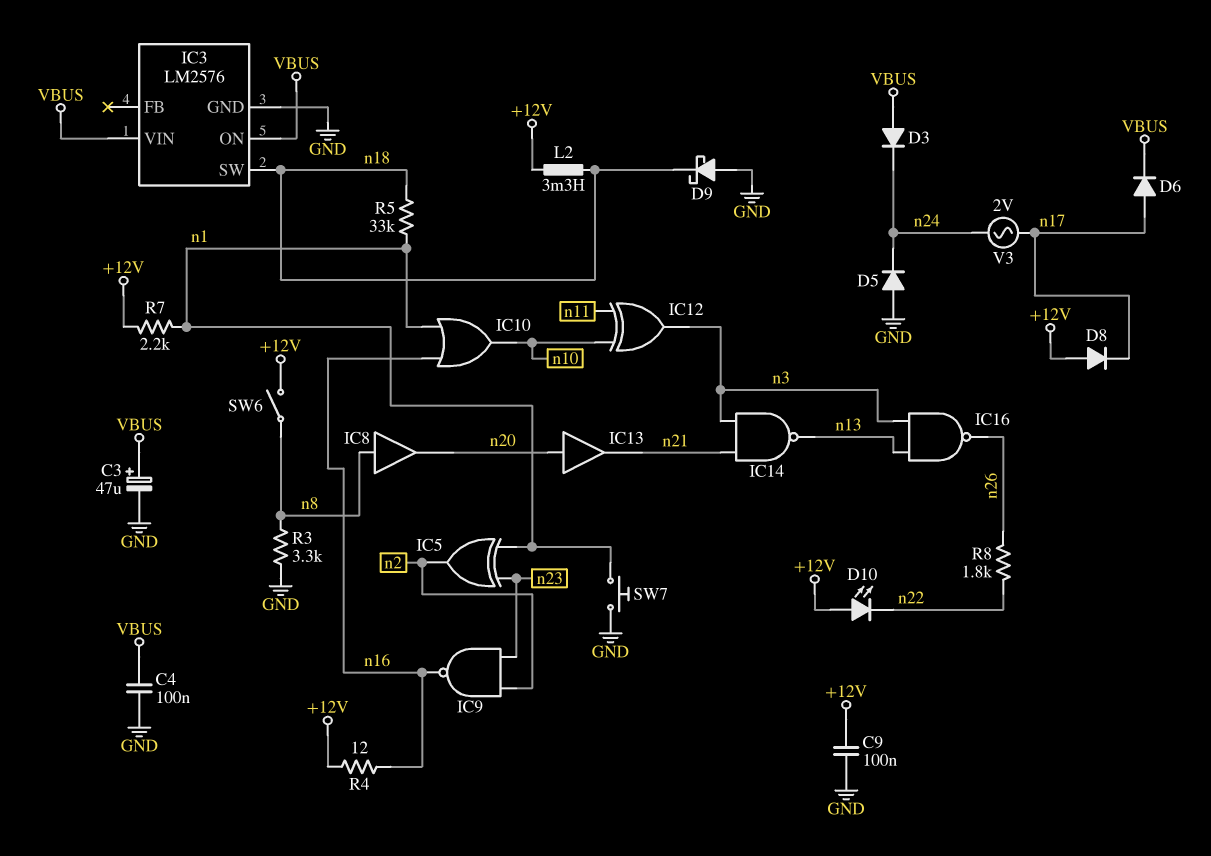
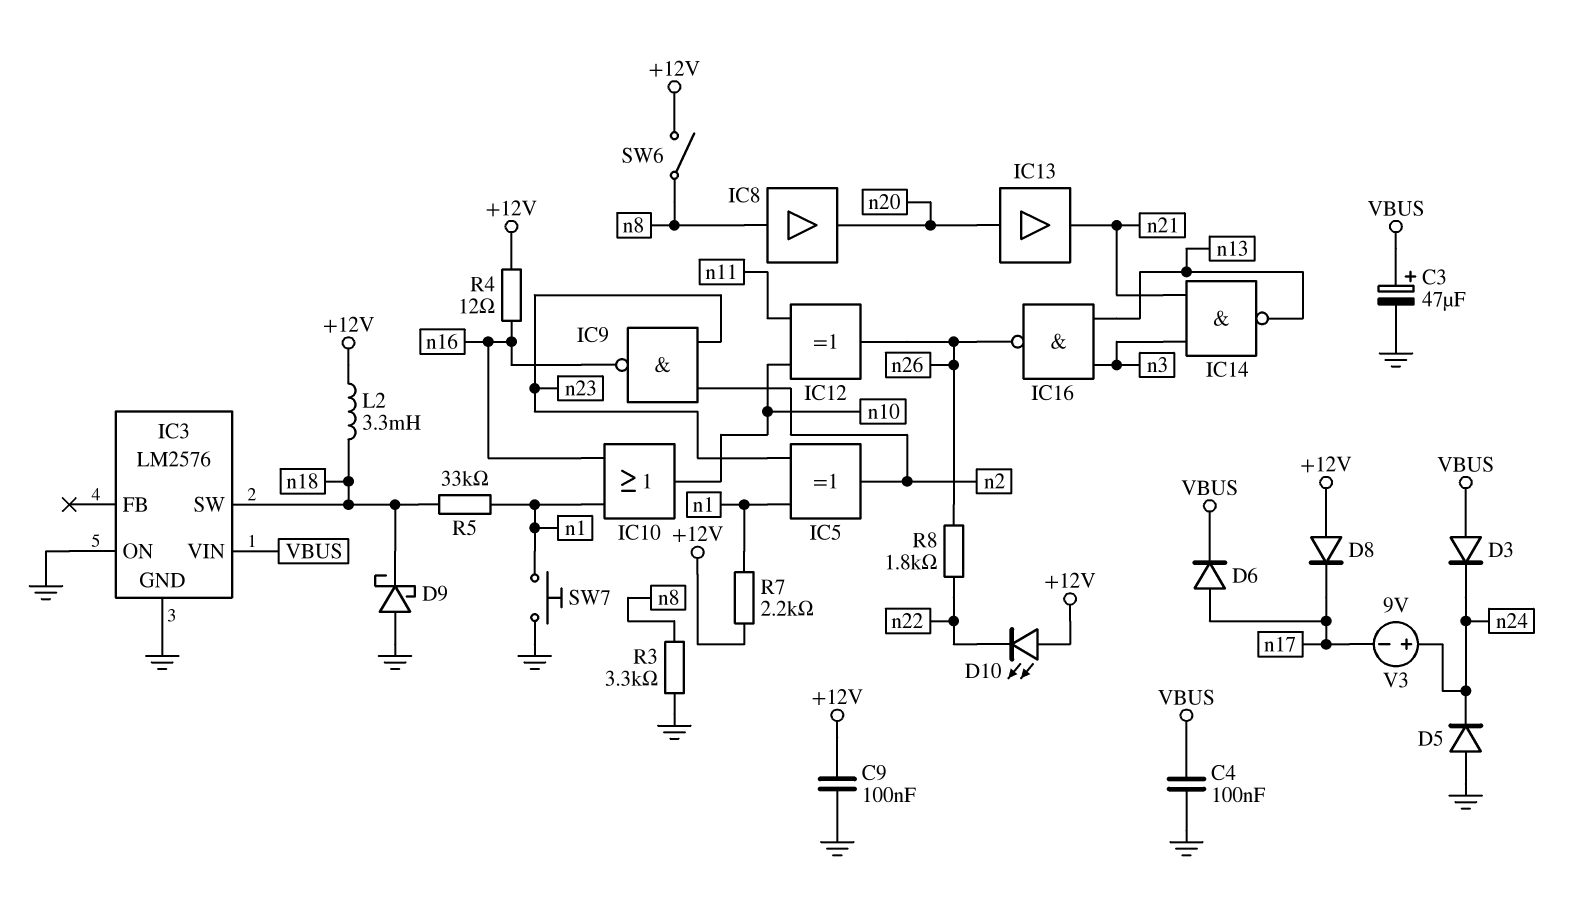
IC3 pin ON: VBUS -> GND
IC12: XOR (in n10, in n11, out n3) -> XOR (in n10, in n11, out n26)
V3: AC 2V (n17, n24) -> 9V (plus n24, minus n17)

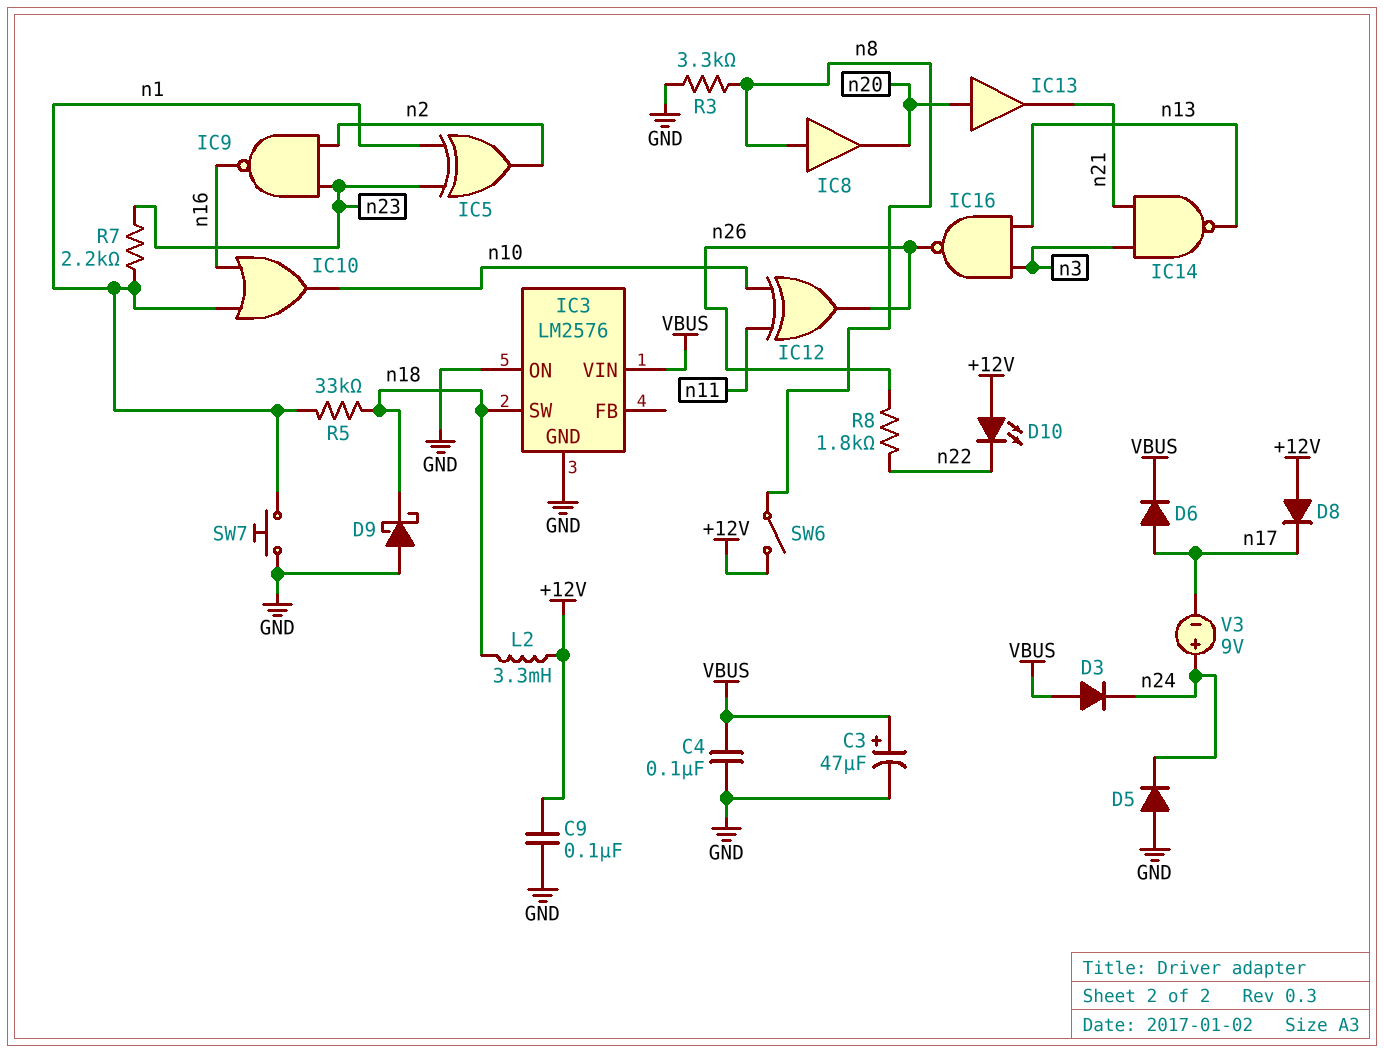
R4: 12 (+12V, n16) -> none
R7: 2.2k (+12V, n1) -> 2.2k (n1, n23)

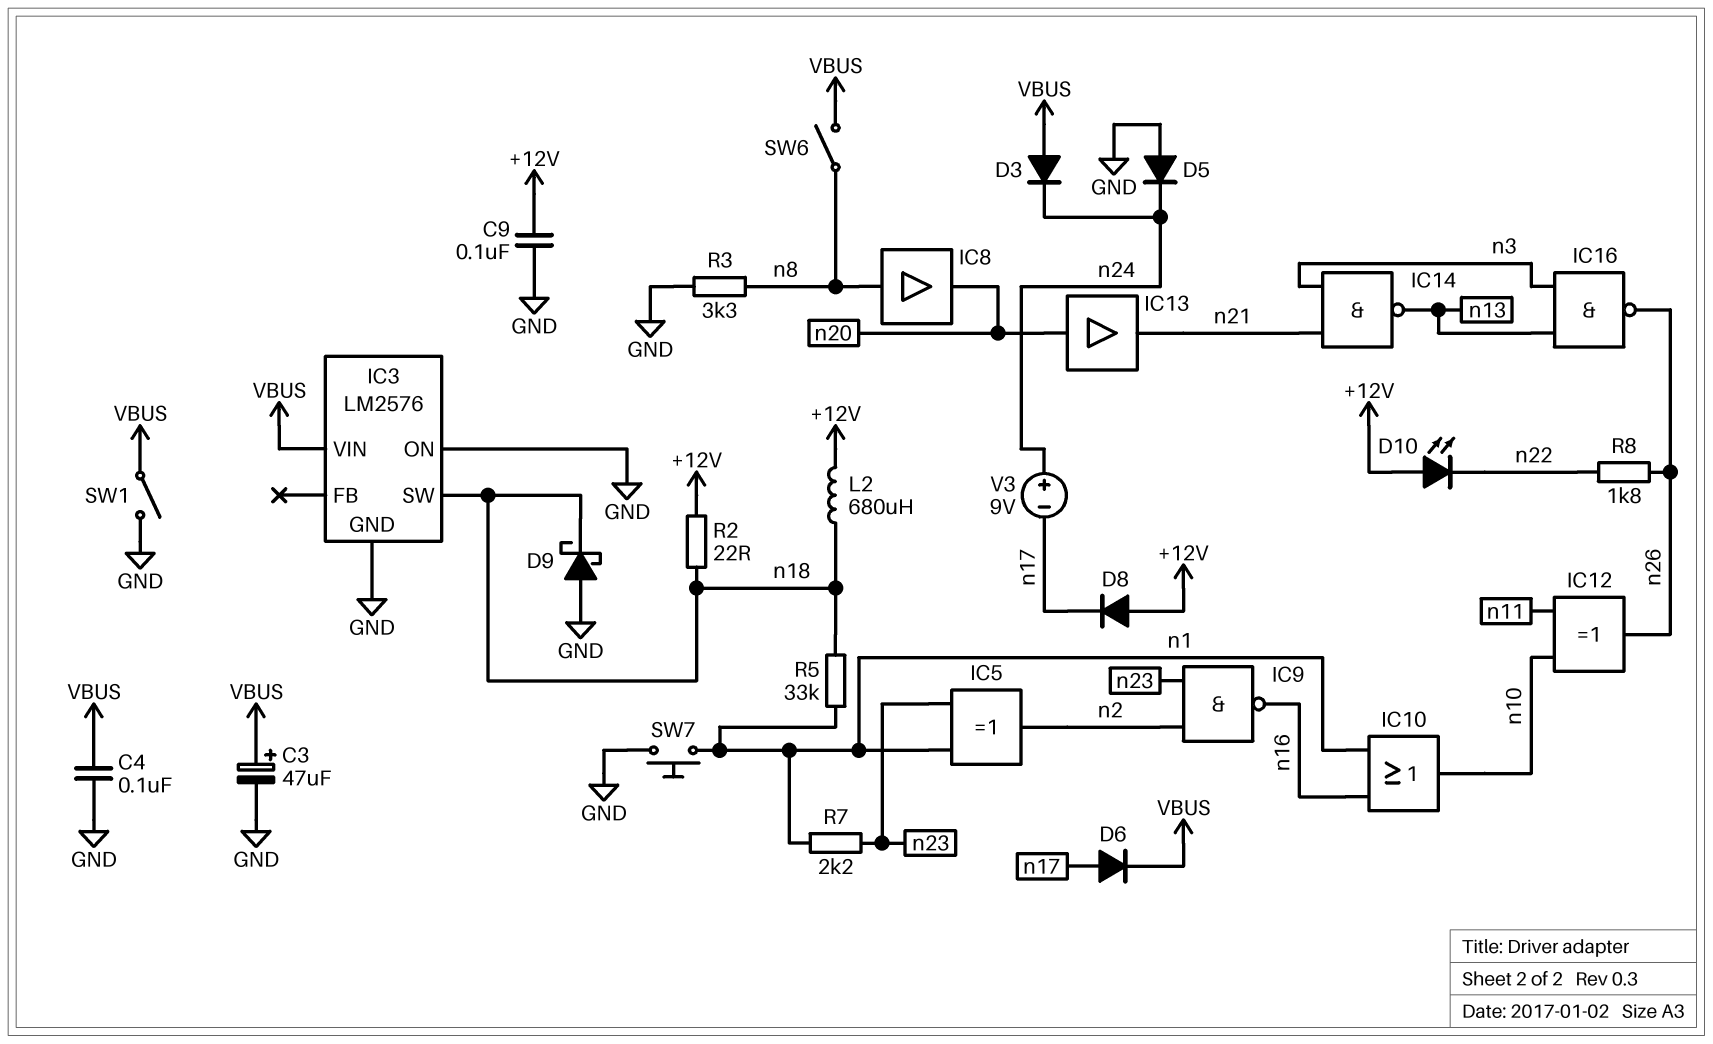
L2: 3.3mH (+12V, n18) -> 680uH (+12V, n18)
R2: none -> 22 (+12V, n18)
SW1: none -> switch (GND, VBUS)
SW6: switch (+12V, n8) -> switch (VBUS, n8)

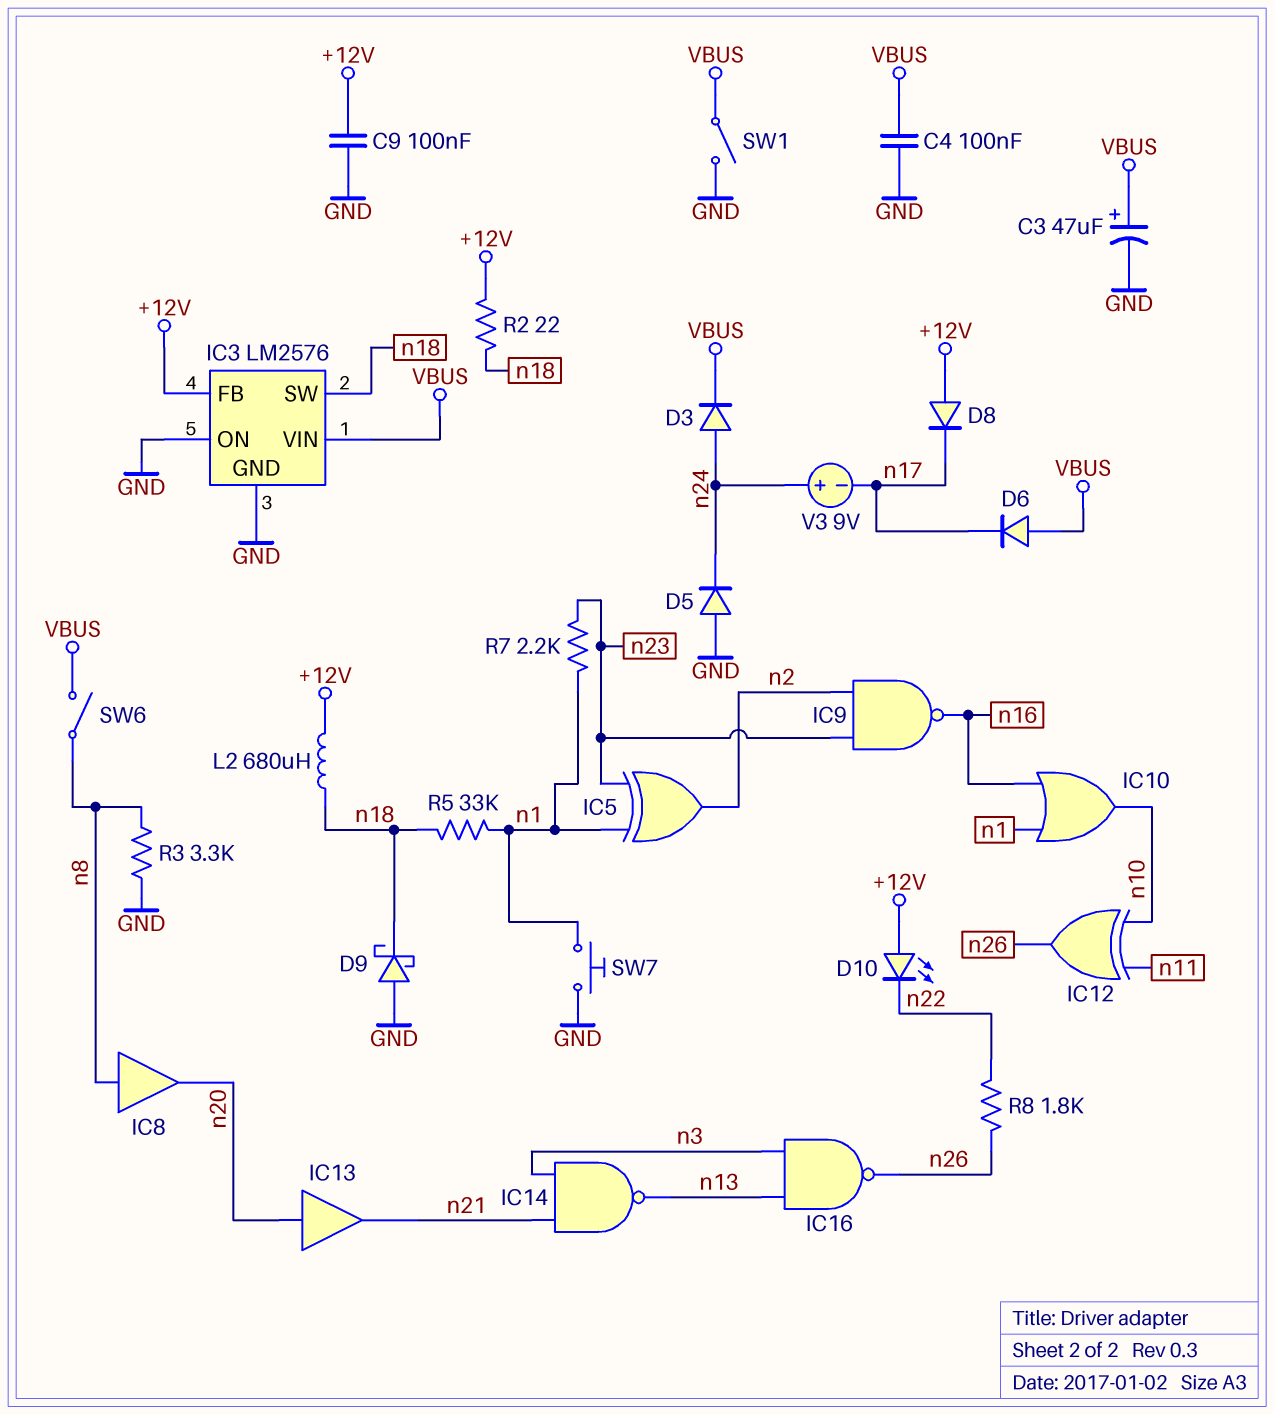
D3: diode (A VBUS, K n24) -> diode (A n24, K VBUS)
D6: diode (A n17, K VBUS) -> diode (A VBUS, K n17)
IC3 pin FB: none -> +12V

